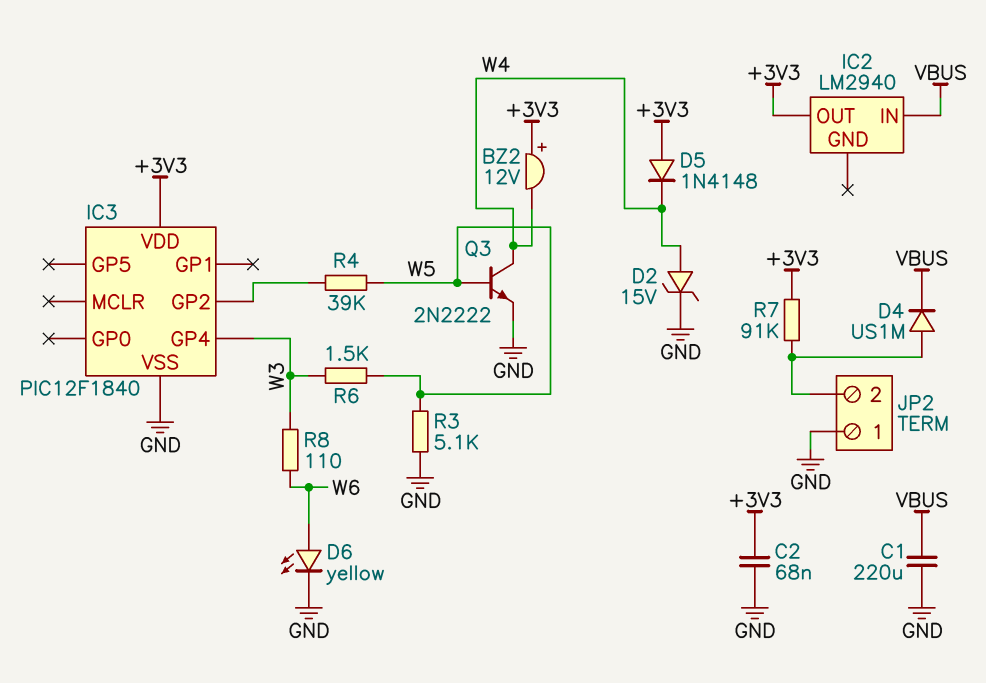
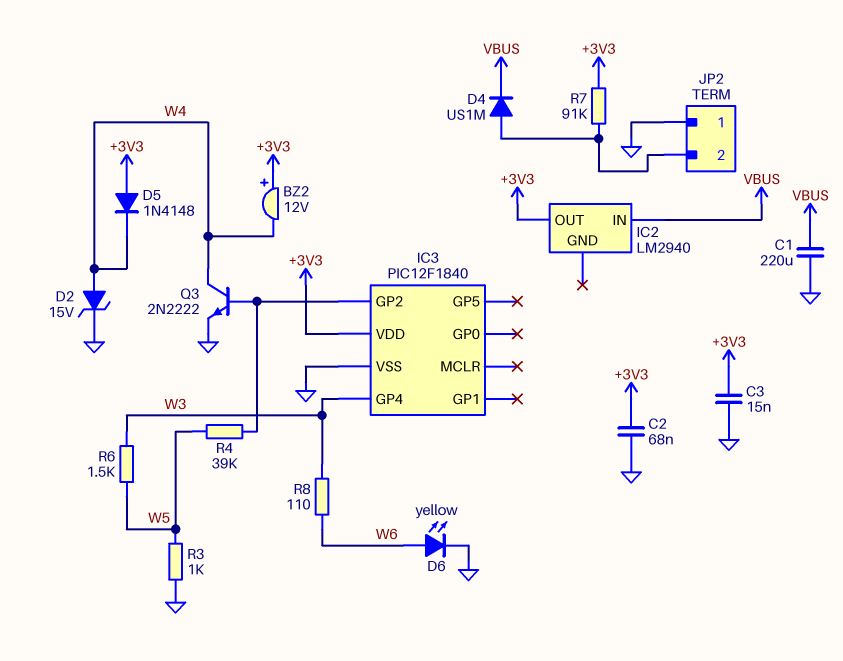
C3: none -> 15nF (+3V3, GND)
Q3: NPN 2N2222 (B W5, C W4, E GND) -> NPN 2N2222 (B IC3/GP2, C W4, E GND)
R3: 5.1k (GND, W5) -> 1k (GND, W5)

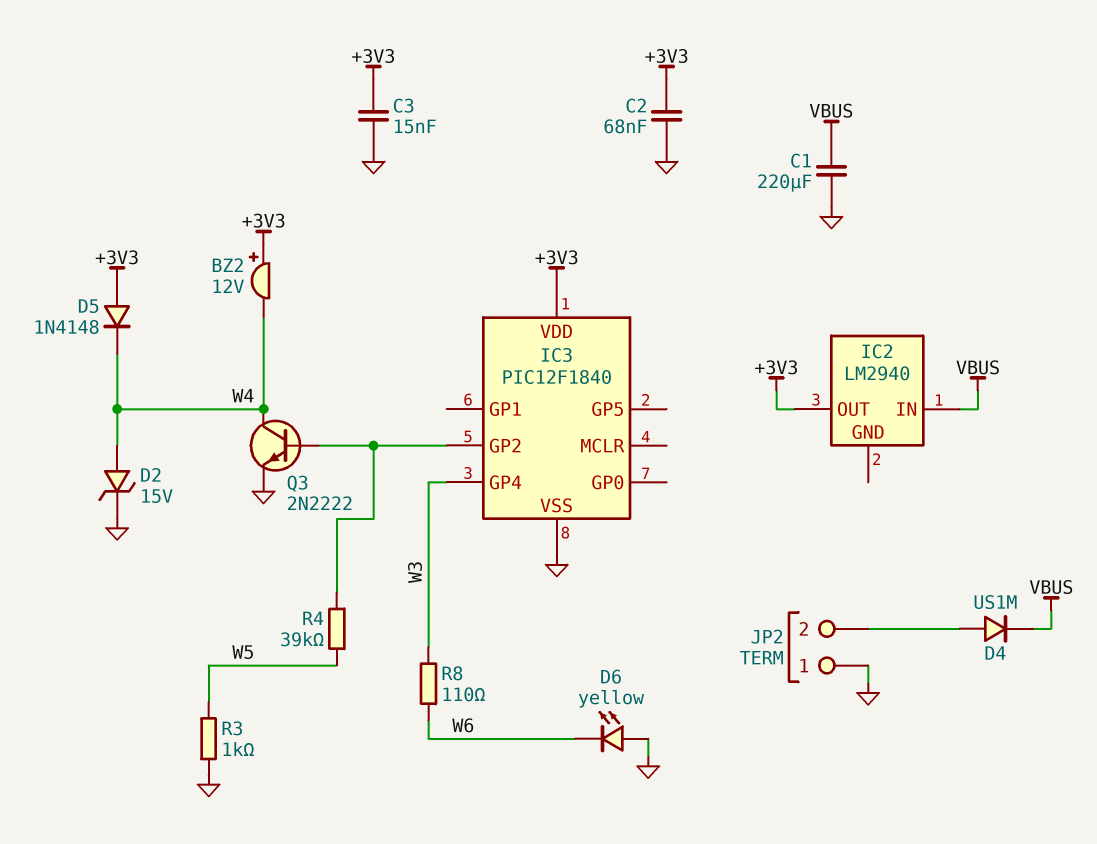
D6: LED yellow (A W6, K GND) -> LED yellow (A GND, K W6)
R6: 1.5k (W3, W5) -> none
R7: 91k (+3V3, JP2/2) -> none

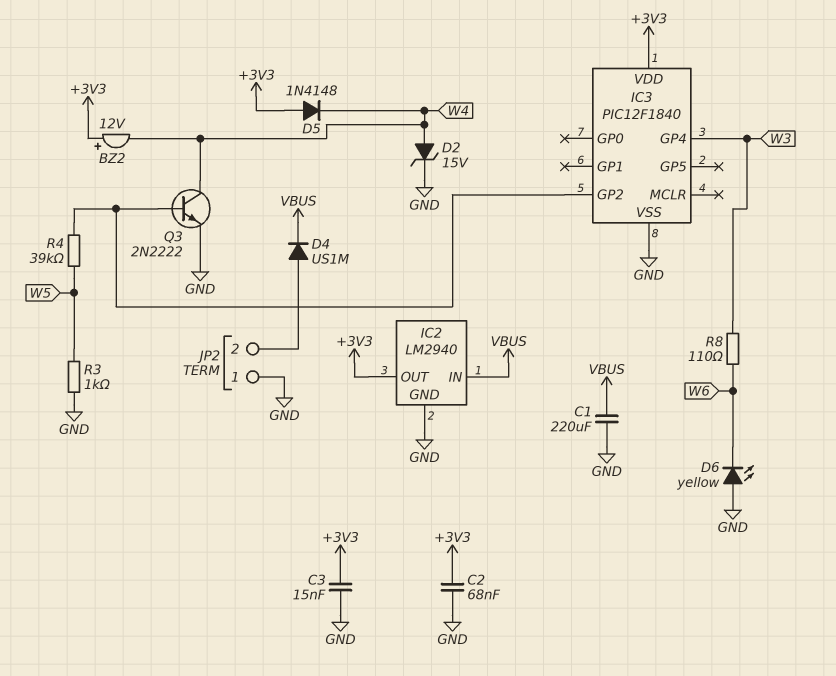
IC2 pin GND: none -> GND

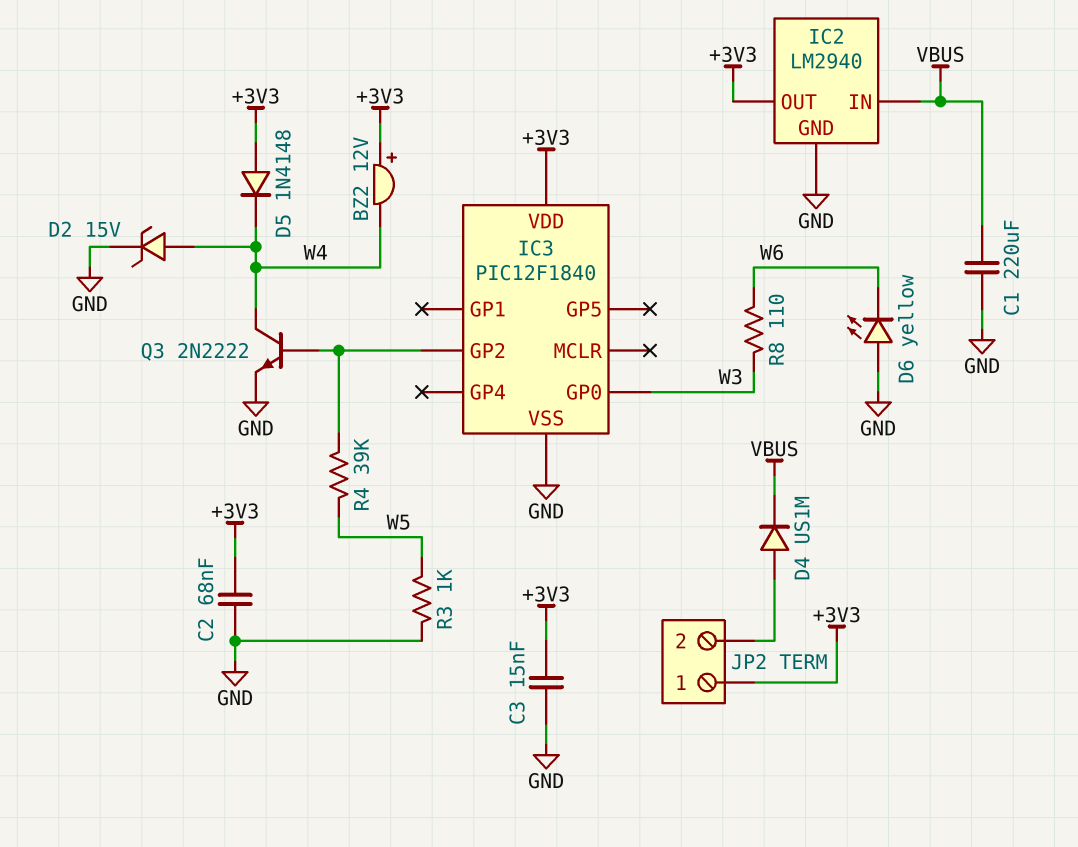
IC3 pin GP0: none -> W3
IC3 pin GP4: W3 -> none
JP2 pin 1: GND -> +3V3

